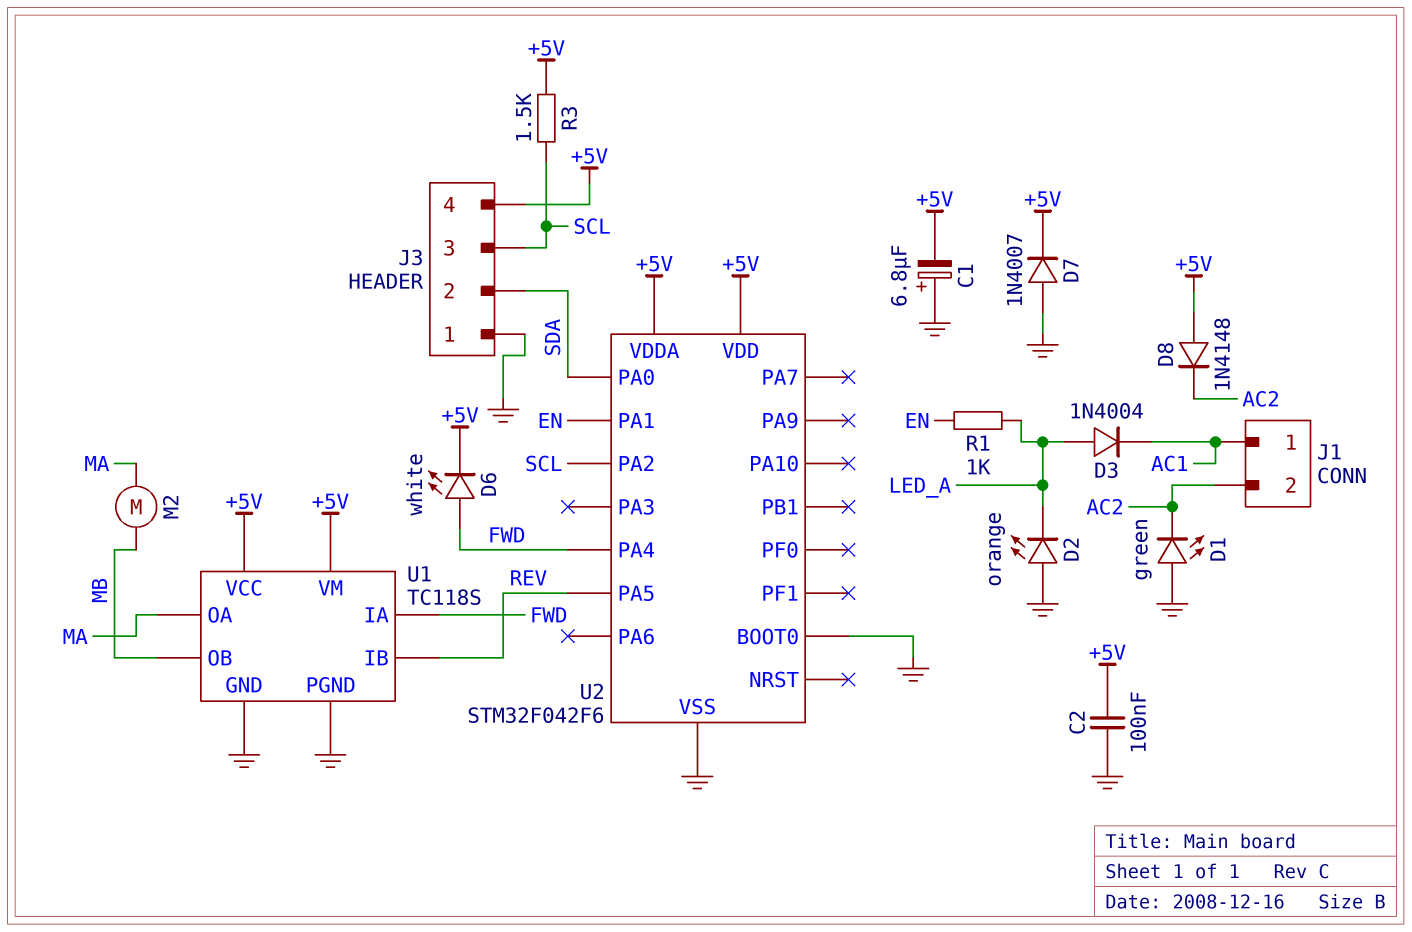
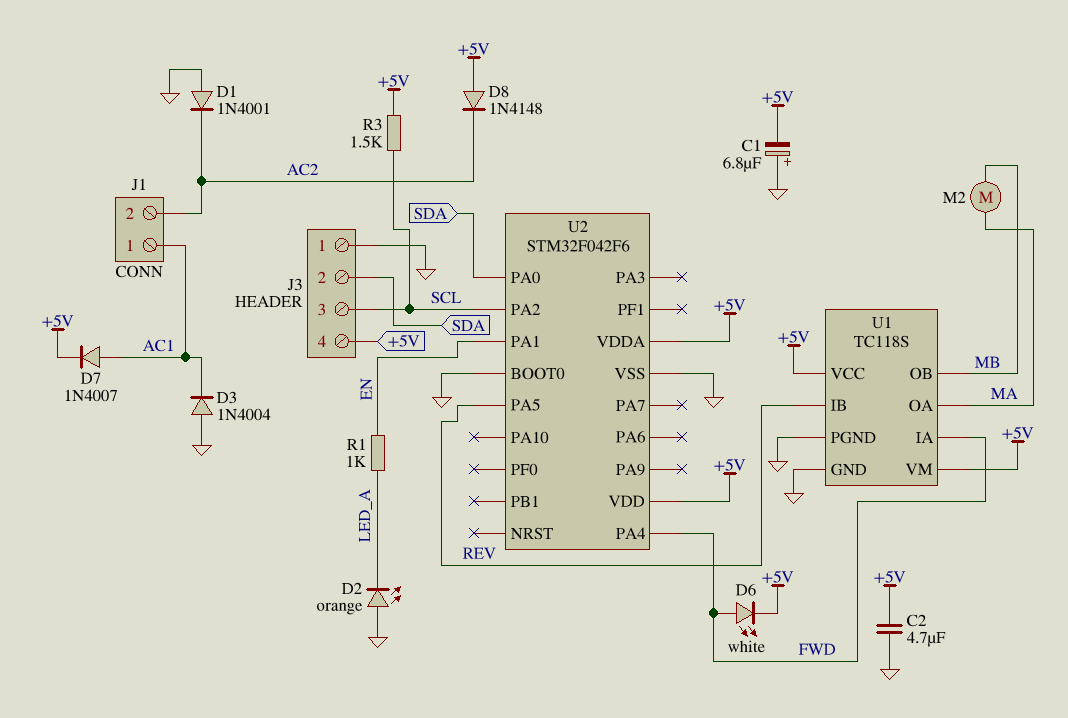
C2: 100nF (+5V, GND) -> 4.7uF (+5V, GND)
D1: LED green (A GND, K AC2) -> diode 1N4001 (A GND, K AC2)
D3: diode 1N4004 (A LED_A, K AC1) -> diode 1N4004 (A GND, K AC1)
D7: diode 1N4007 (A GND, K +5V) -> diode 1N4007 (A AC1, K +5V)

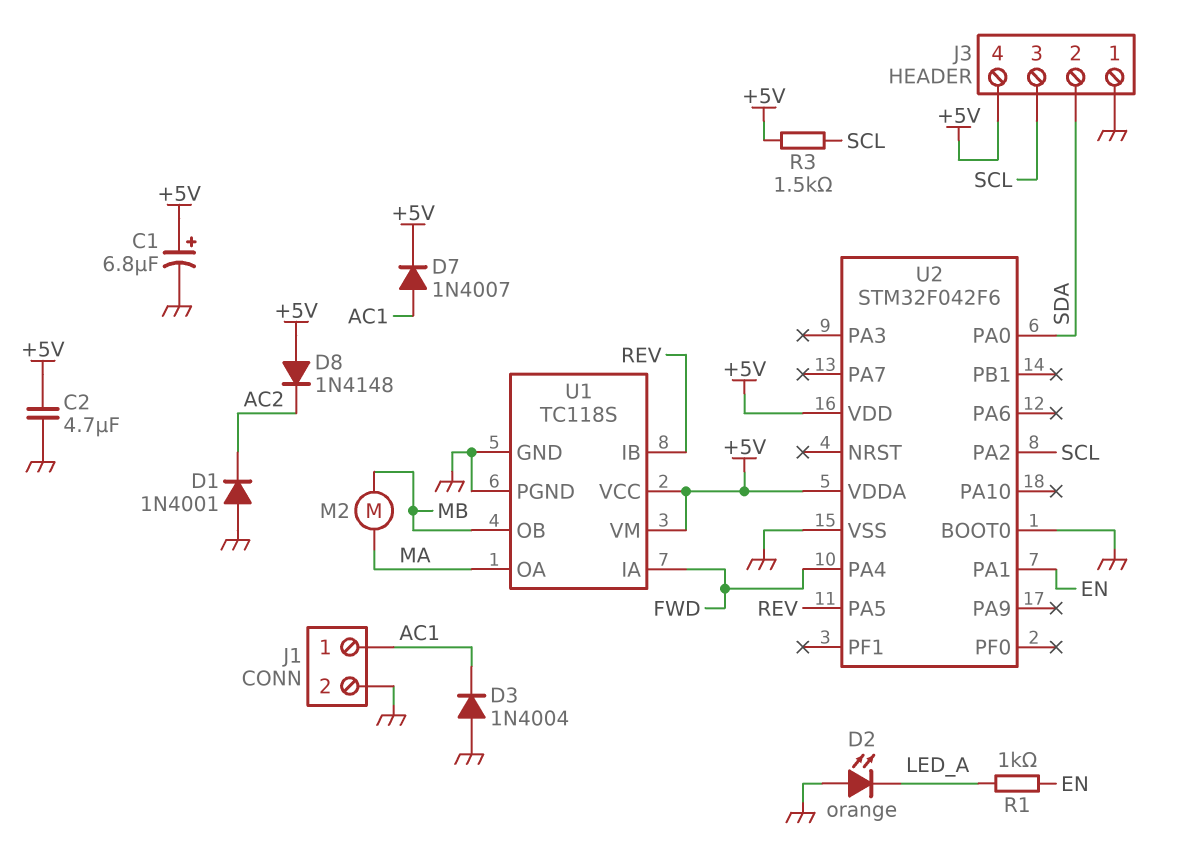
C1: 6.8uF (plus GND, minus +5V) -> 6.8uF (plus +5V, minus GND)
D6: LED white (A FWD, K +5V) -> none
J1 pin 2: AC2 -> GND

